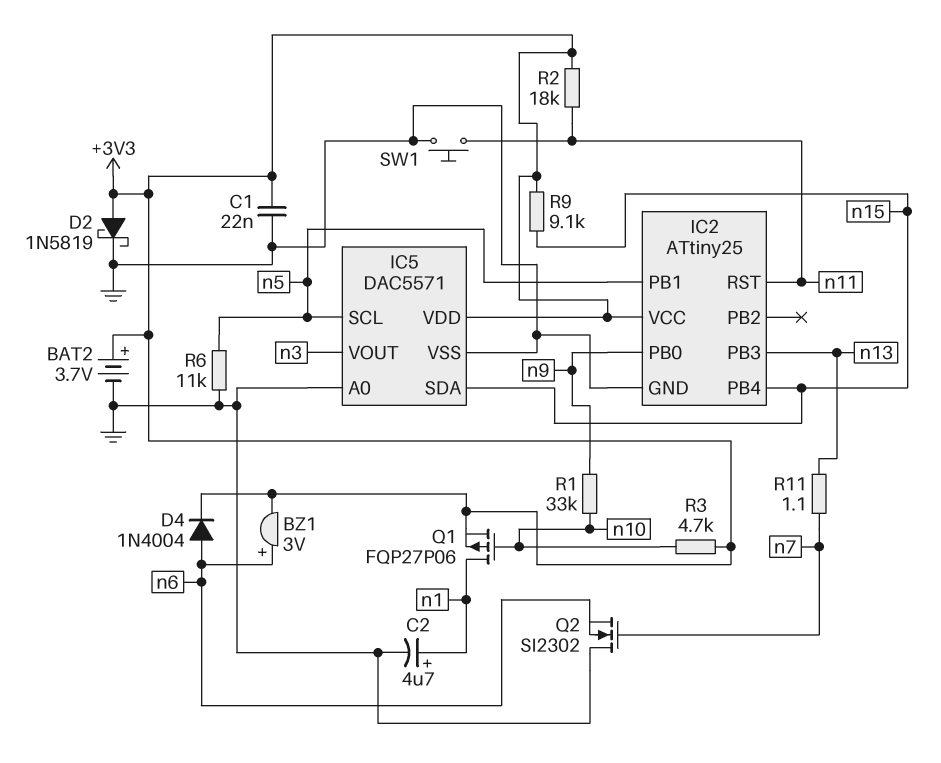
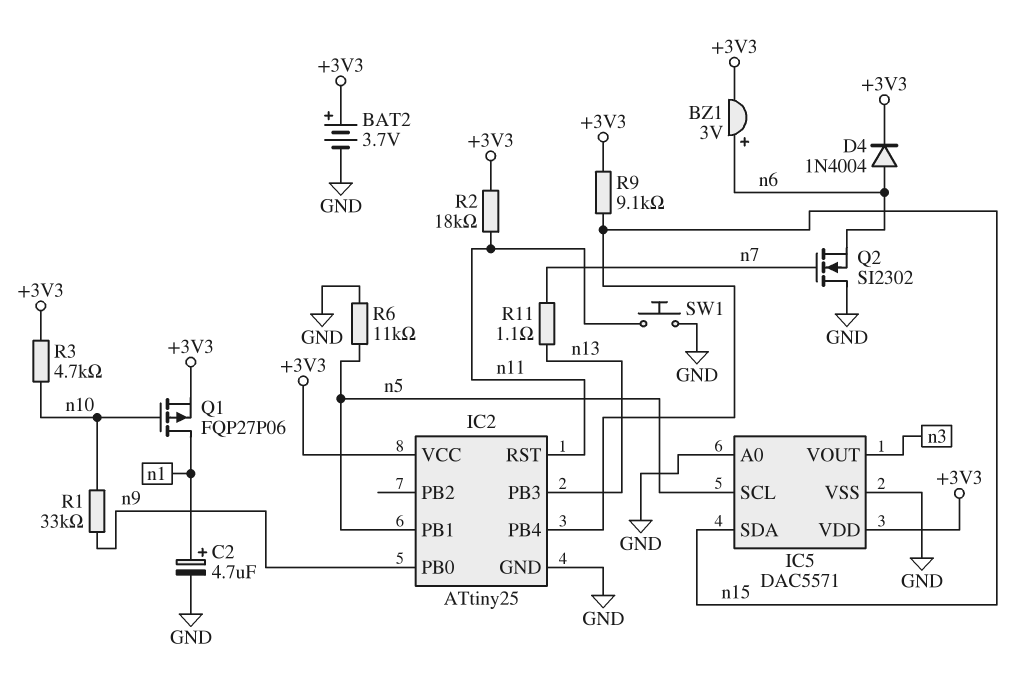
C1: 22nF (+3V3, GND) -> none
D2: schottky 1N5819 (A +3V3, K GND) -> none

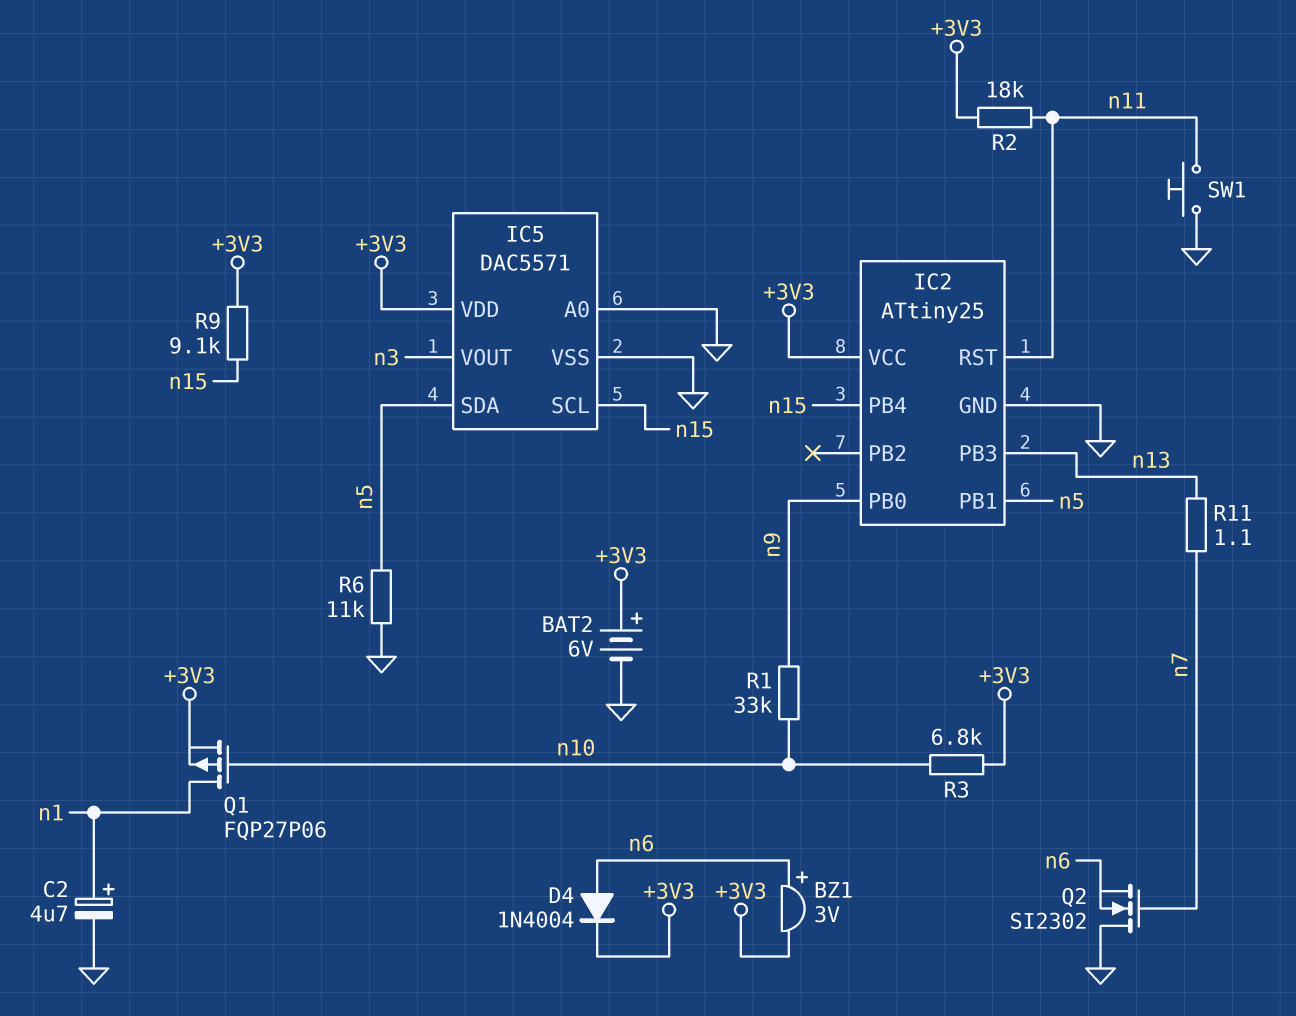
BAT2: 3.7V (plus +3V3, minus GND) -> 6V (plus +3V3, minus GND)
IC5 pin SCL: n5 -> n15
IC5 pin SDA: n15 -> n5
R3: 4.7k (+3V3, n10) -> 6.8k (+3V3, n10)

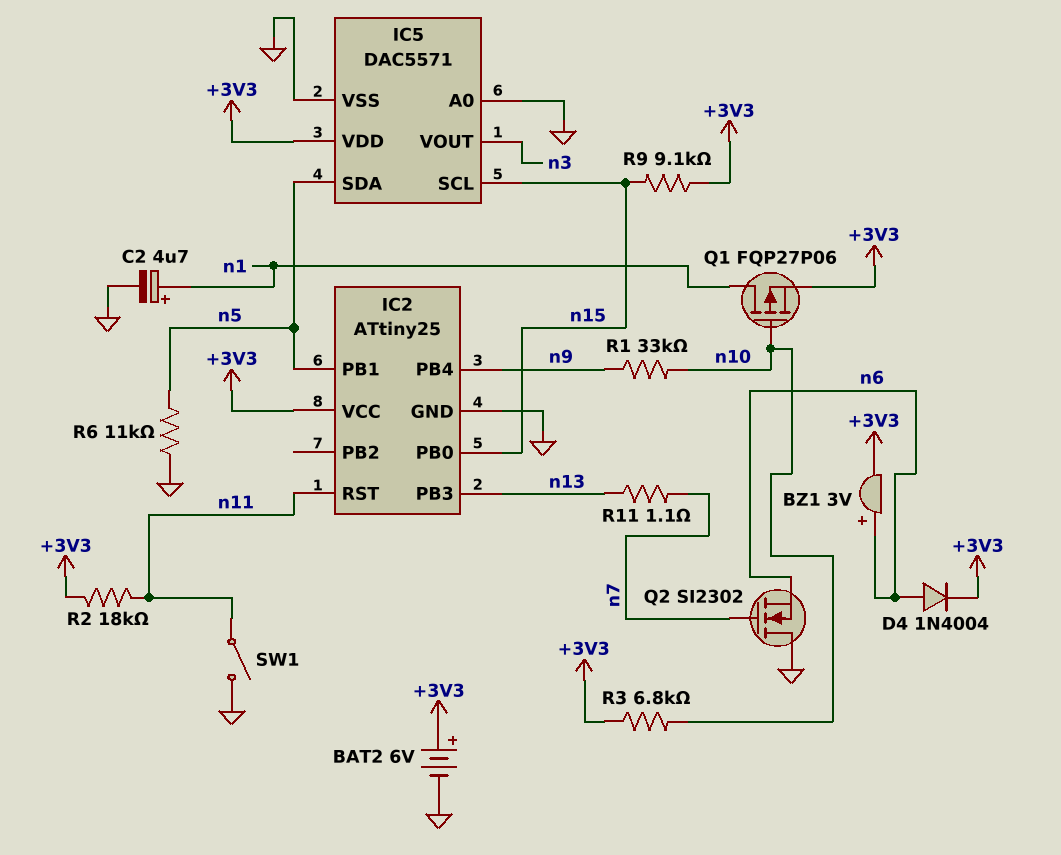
IC2 pin PB0: n9 -> n15
IC2 pin PB4: n15 -> n9
SW1: button (GND, n11) -> switch (GND, n11)

